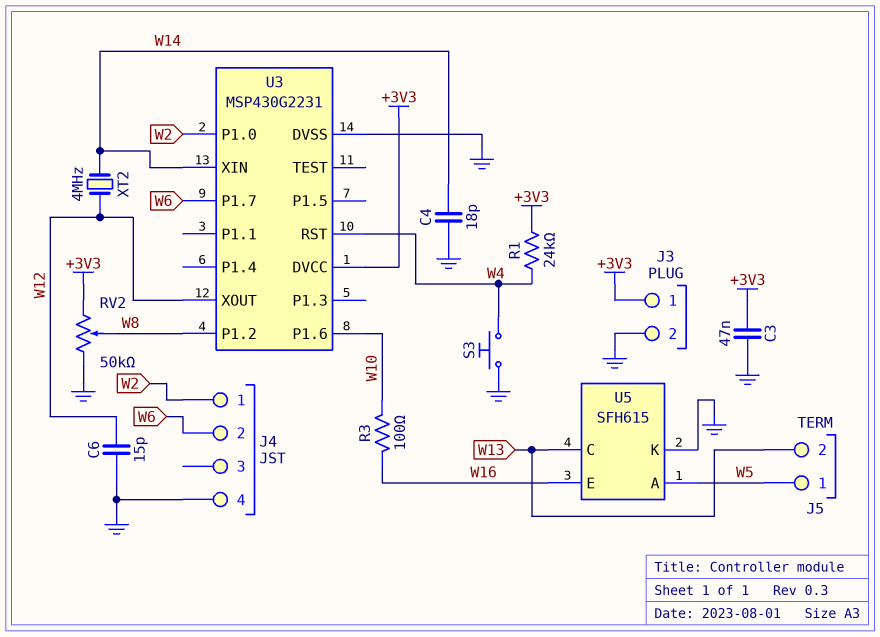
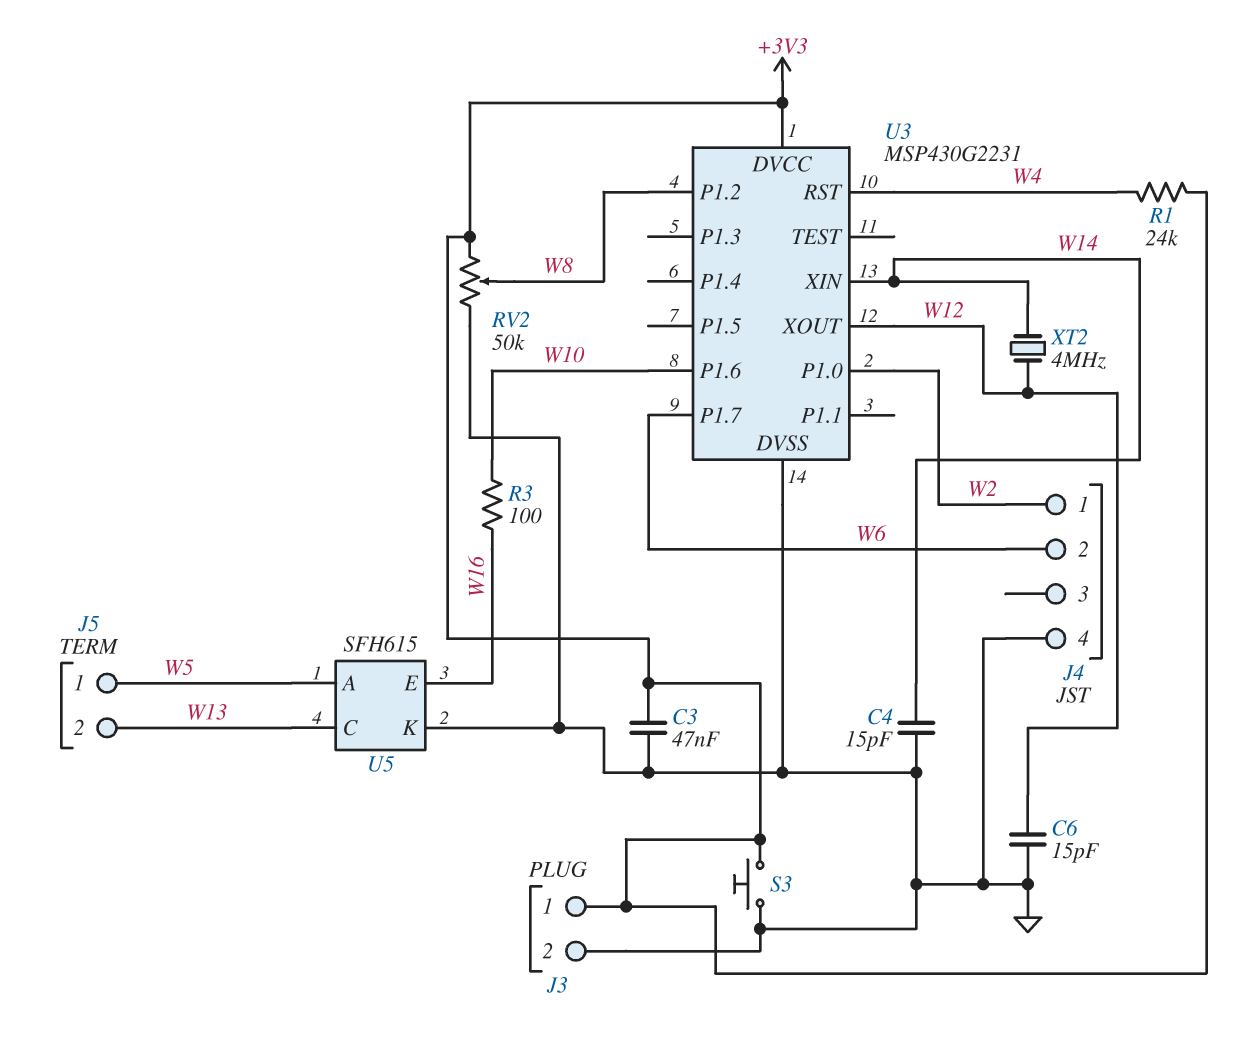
C4: 18pF (GND, W14) -> 15pF (GND, W14)
S3: button (GND, W4) -> button (+3V3, GND)

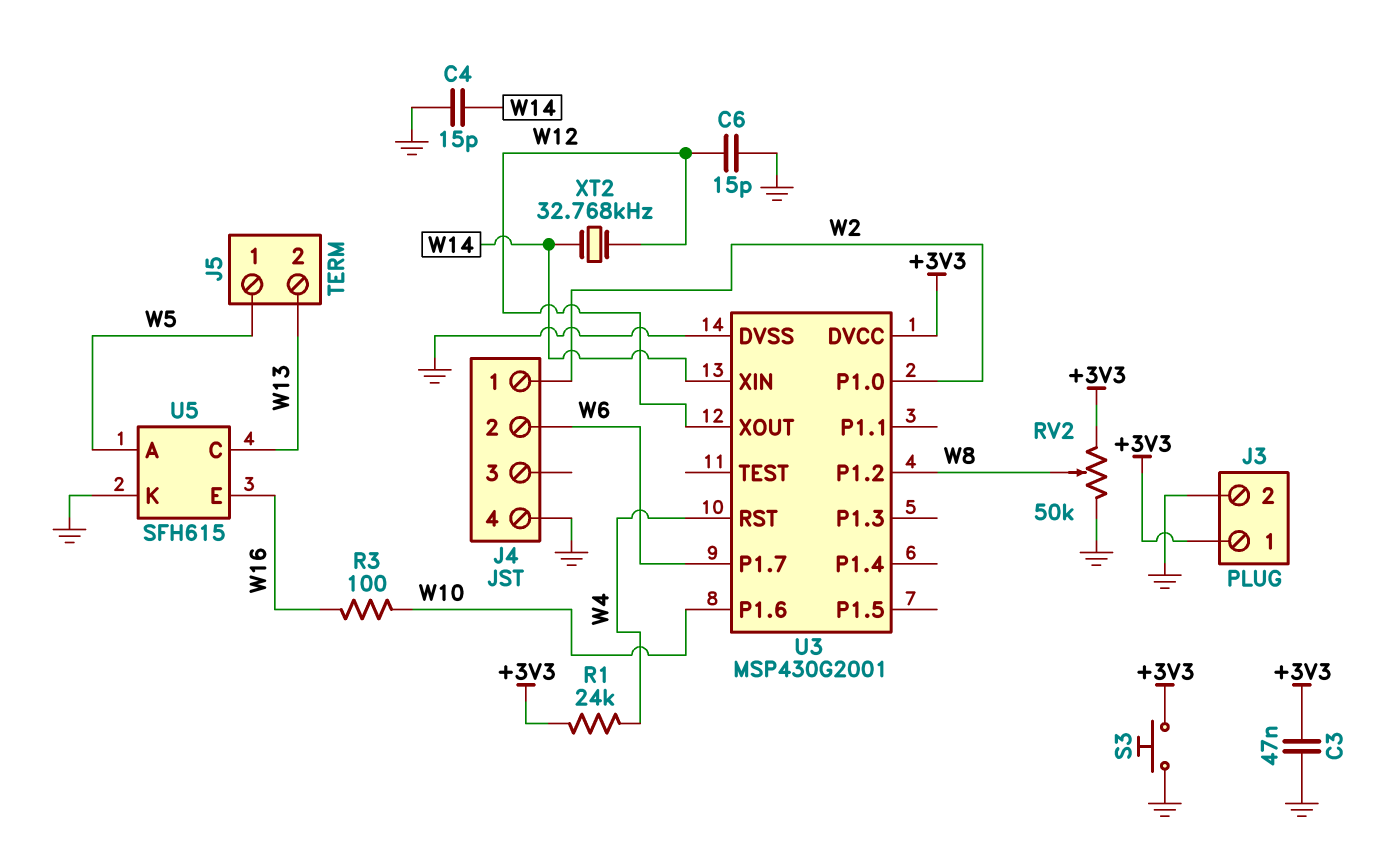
U3: MSP430G2231 -> MSP430G2001
XT2: 4MHz (W12, W14) -> 32.768kHz (W12, W14)

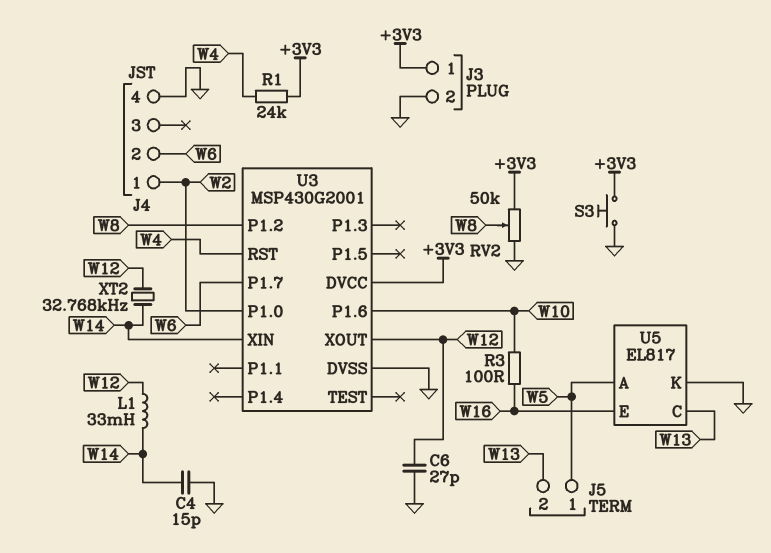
C3: 47nF (+3V3, GND) -> none
C6: 15pF (GND, W12) -> 27pF (GND, W12)
L1: none -> 33mH (W12, W14)
U5: SFH615 -> EL817

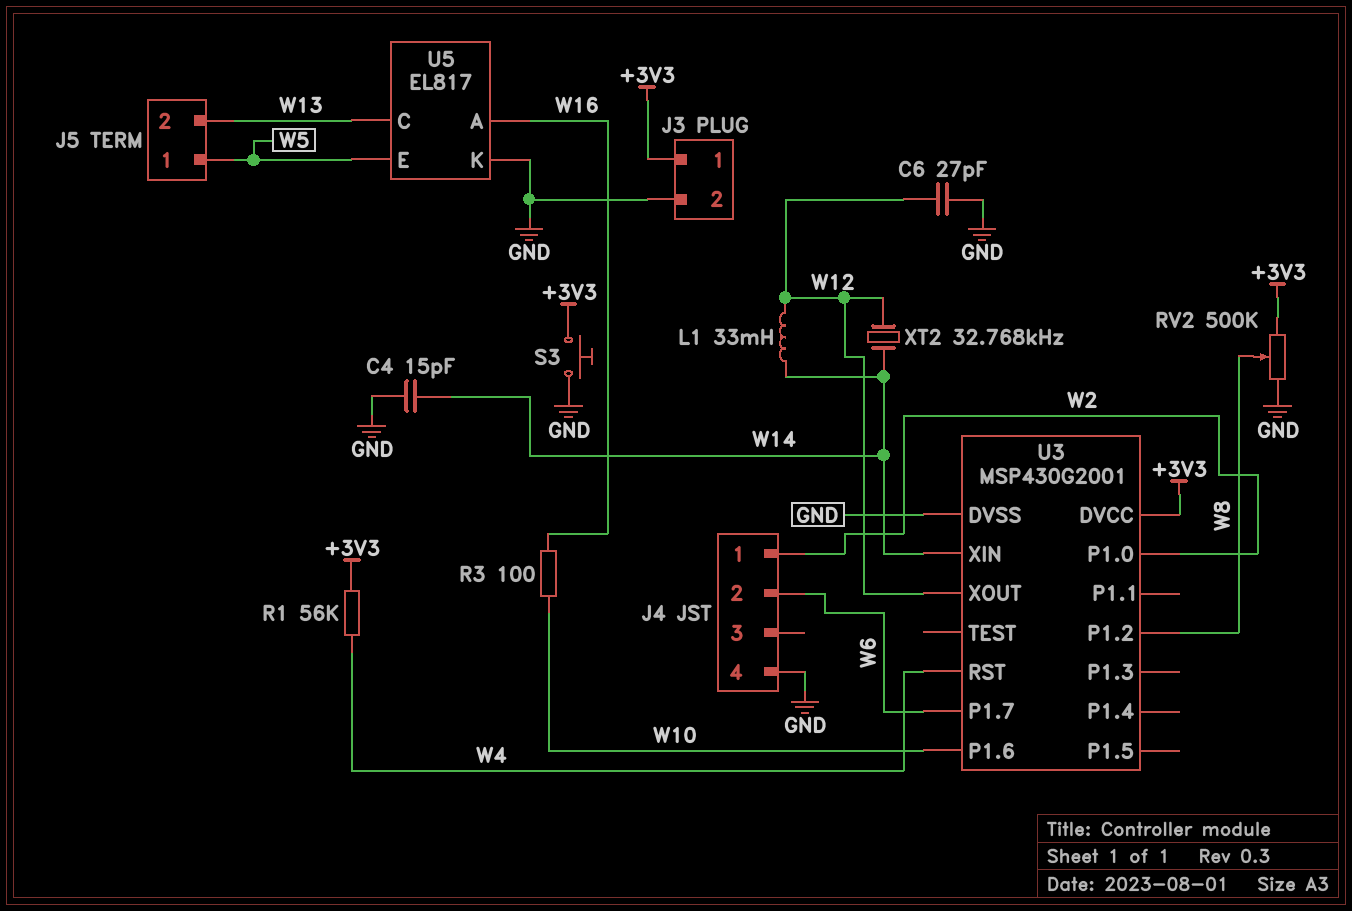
R1: 24k (+3V3, W4) -> 56k (+3V3, W4)
RV2: 50k (+3V3, GND, wiper W8) -> 500k (+3V3, GND, wiper W8)
U5 pin A: W5 -> W16
U5 pin E: W16 -> W5

